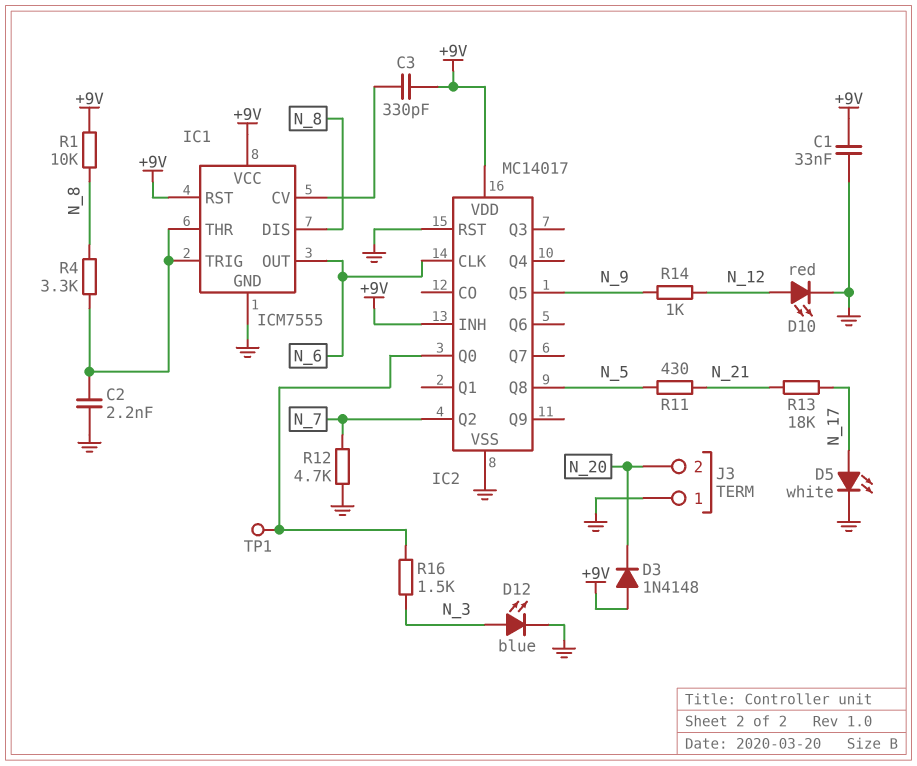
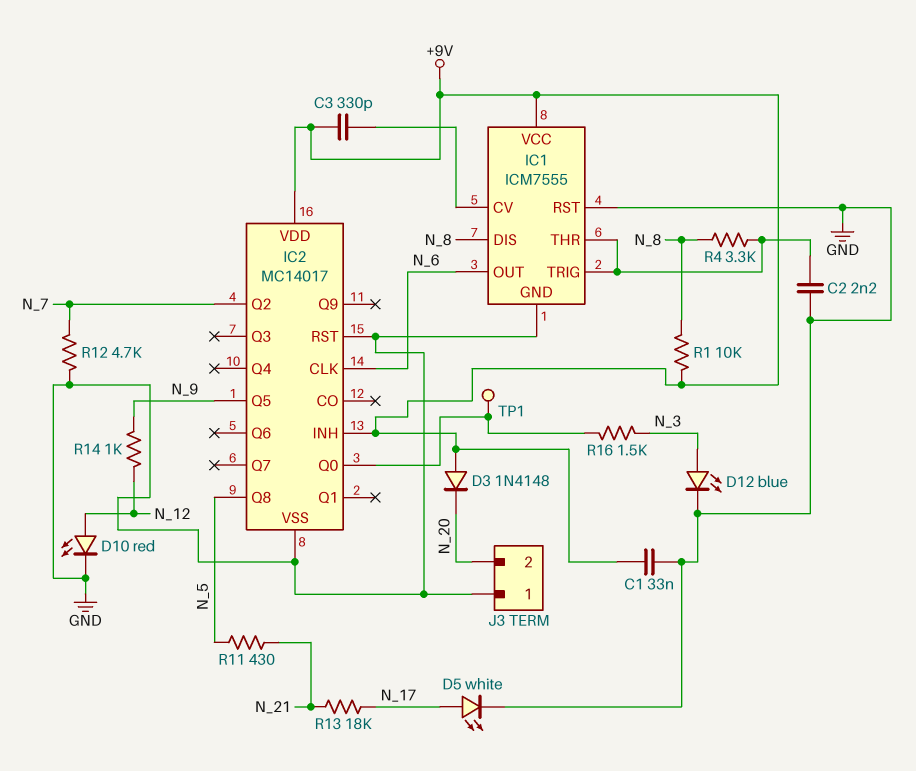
IC1 pin RST: +9V -> GND

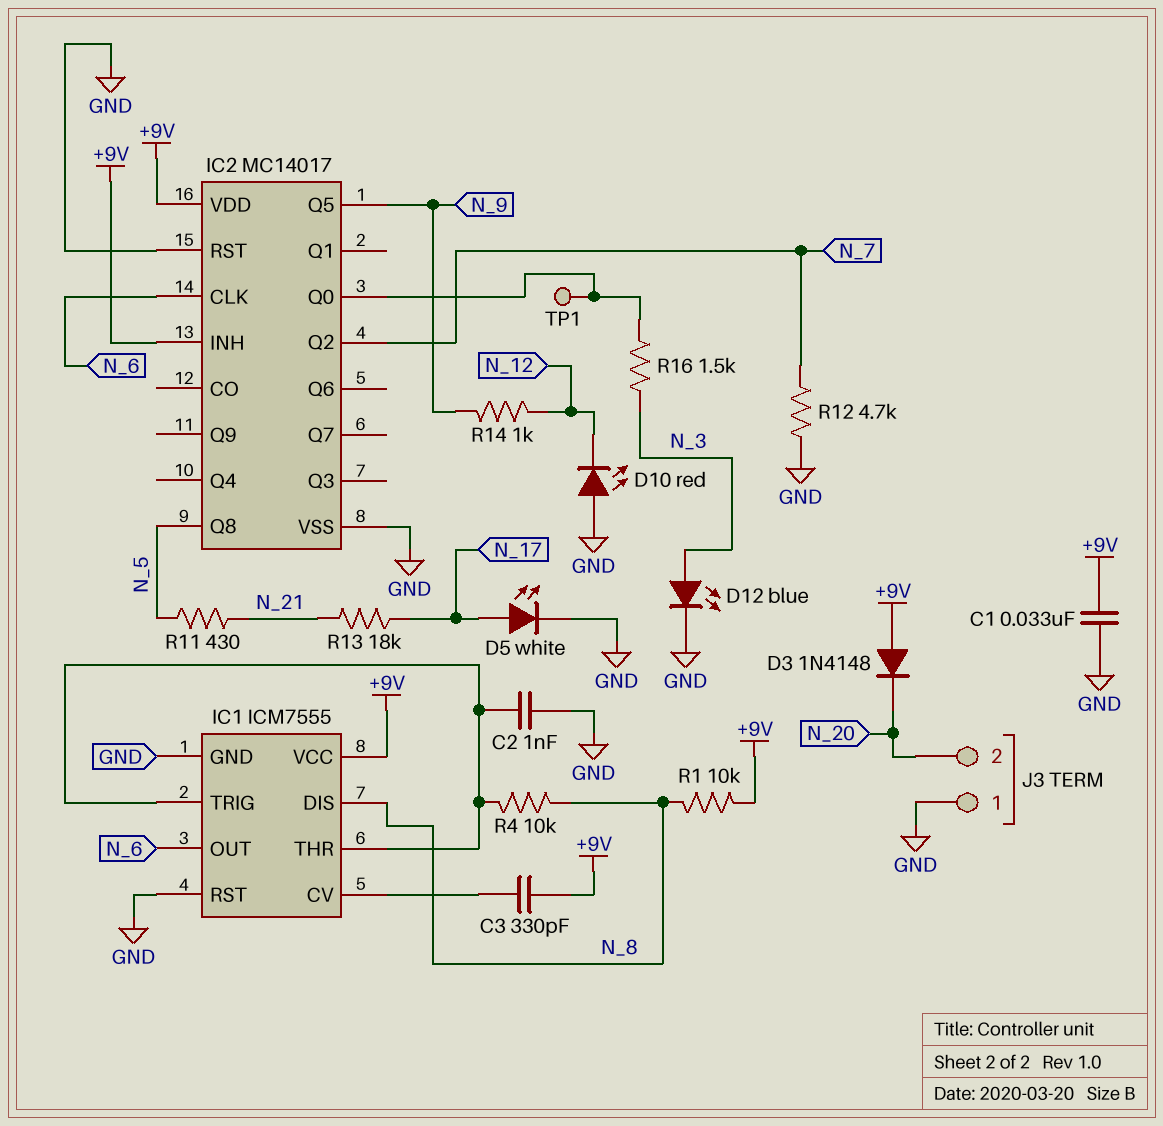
C2: 2.2nF (GND, IC1/THR) -> 1nF (GND, IC1/THR)
D10: LED red (A N_12, K GND) -> LED red (A GND, K N_12)
R4: 3.3k (IC1/THR, N_8) -> 10k (IC1/THR, N_8)

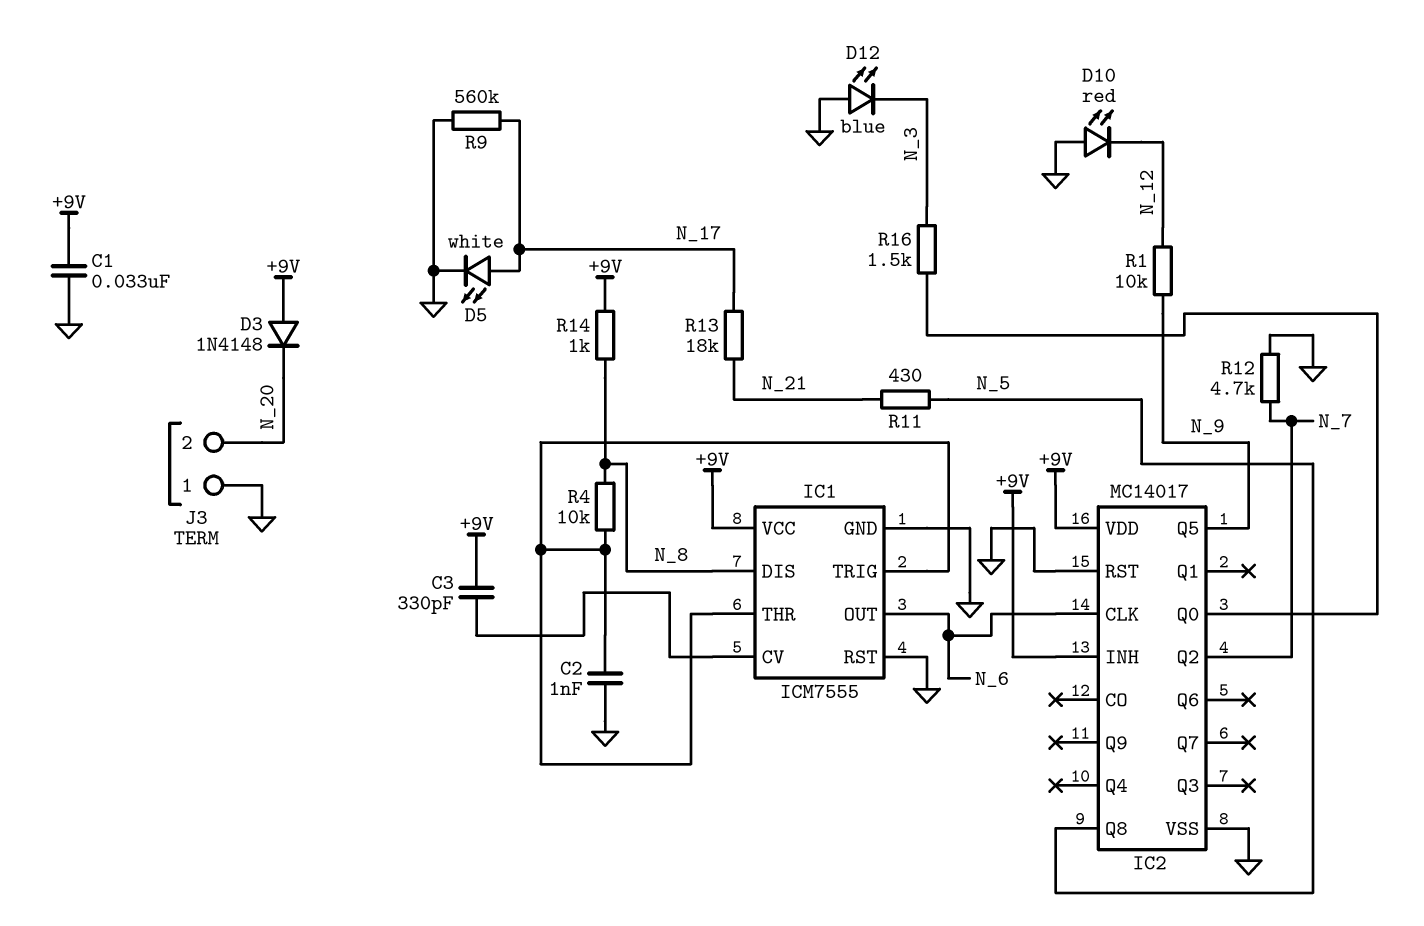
D12: LED blue (A N_3, K GND) -> LED blue (A GND, K N_3)
R1: 10k (+9V, N_8) -> 10k (N_9, N_12)
R9: none -> 560k (GND, N_17)
R14: 1k (N_9, N_12) -> 1k (+9V, N_8)
TP1: test point (IC2/Q0) -> none

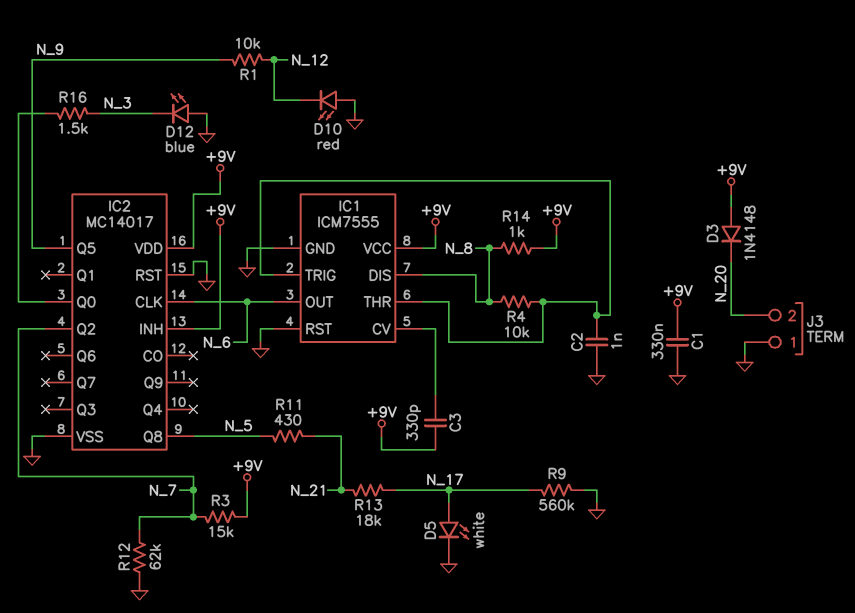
C1: 33nF (+9V, GND) -> 330nF (+9V, GND)
R3: none -> 15k (+9V, N_7)
R12: 4.7k (GND, N_7) -> 62k (GND, N_7)

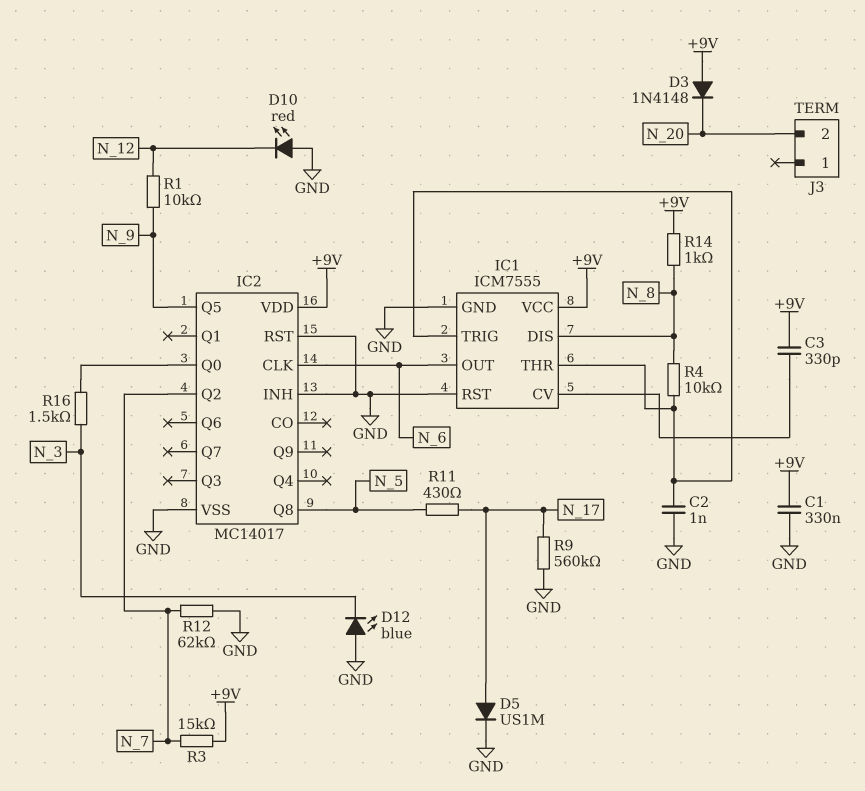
D5: LED white (A N_17, K GND) -> diode US1M (A N_17, K GND)
IC2 pin INH: +9V -> GND
J3 pin 1: GND -> none
R11: 430 (N_5, N_21) -> 430 (N_5, N_17)
R13: 18k (N_17, N_21) -> none

